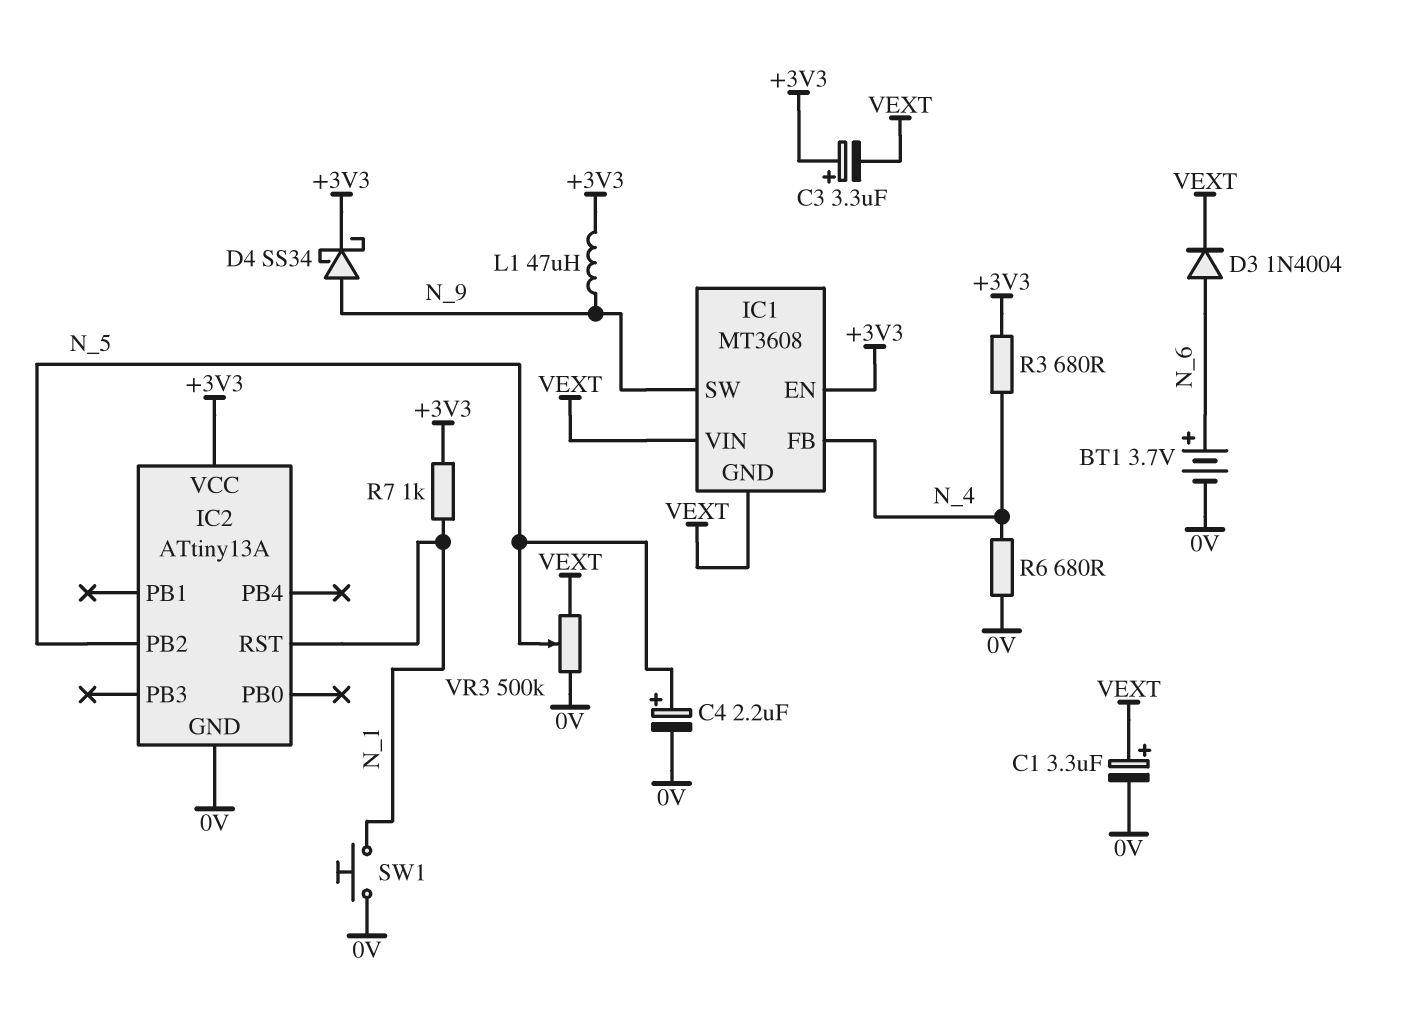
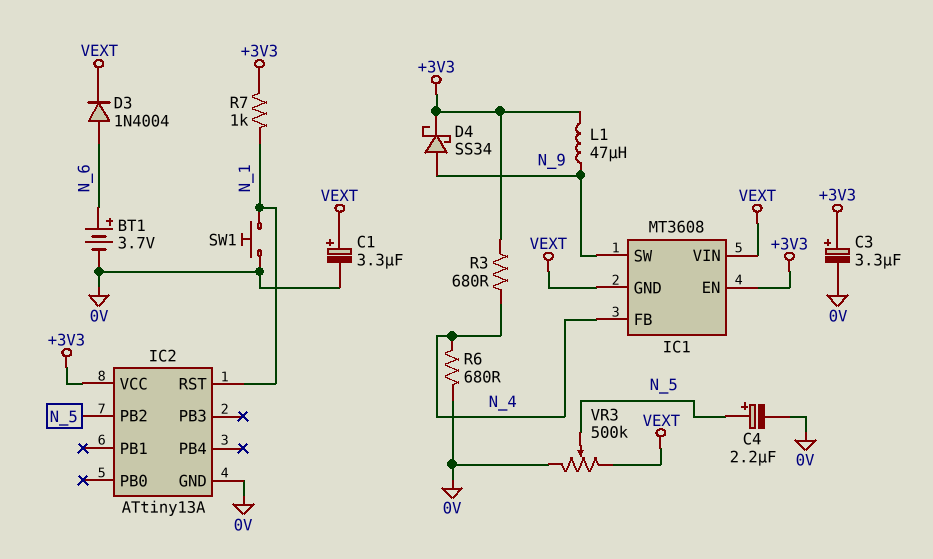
C3: 3.3uF (plus +3V3, minus VEXT) -> 3.3uF (plus +3V3, minus 0V)

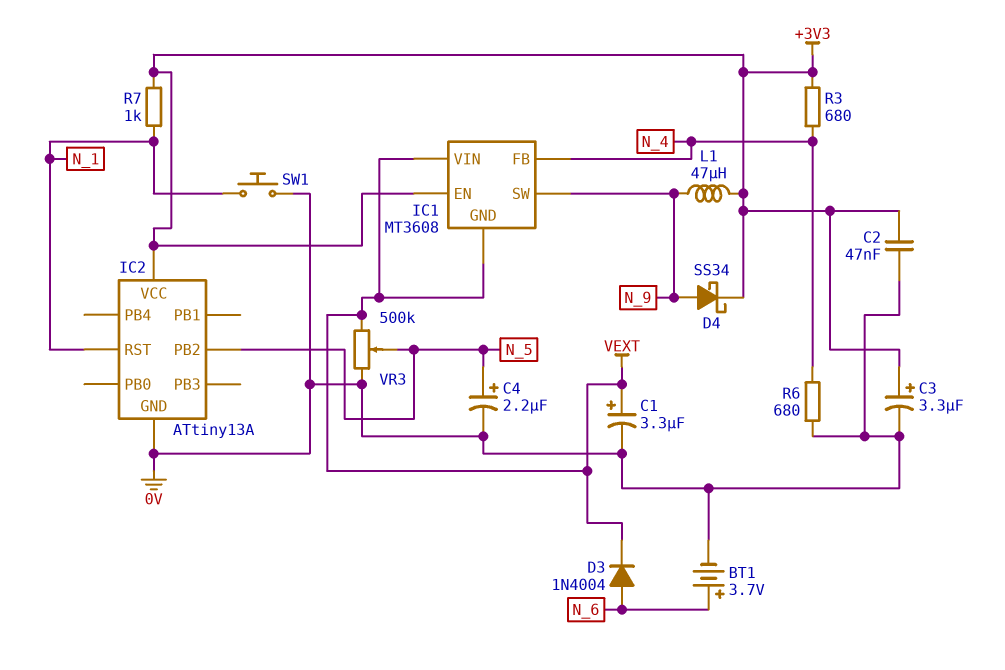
C2: none -> 47nF (+3V3, 0V)

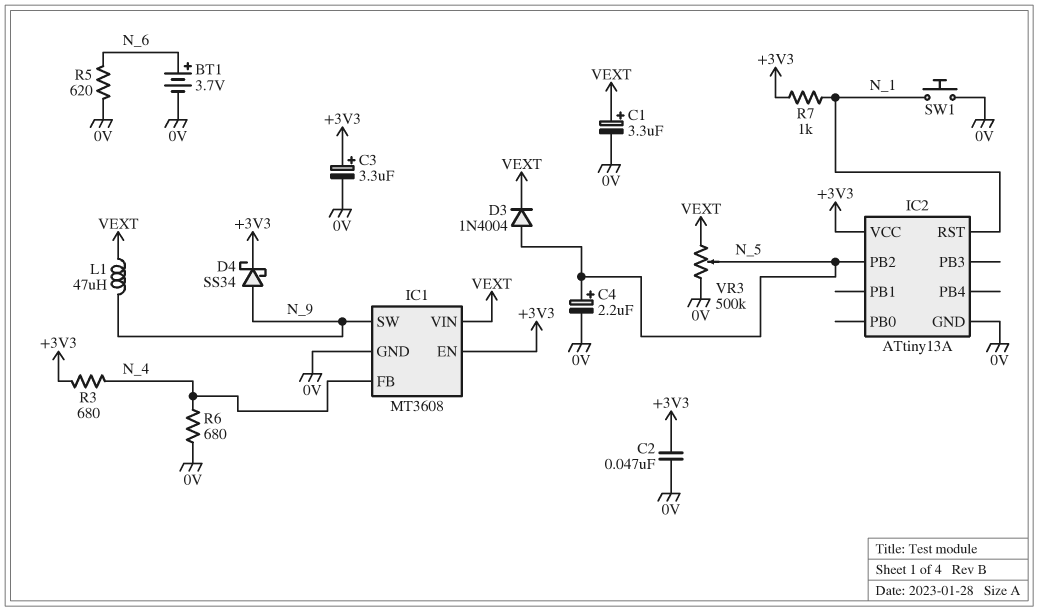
D3: diode 1N4004 (A N_6, K VEXT) -> diode 1N4004 (A N_5, K VEXT)
IC1 pin GND: VEXT -> 0V
L1: 47uH (+3V3, N_9) -> 47uH (N_9, VEXT)
R5: none -> 620 (0V, N_6)

